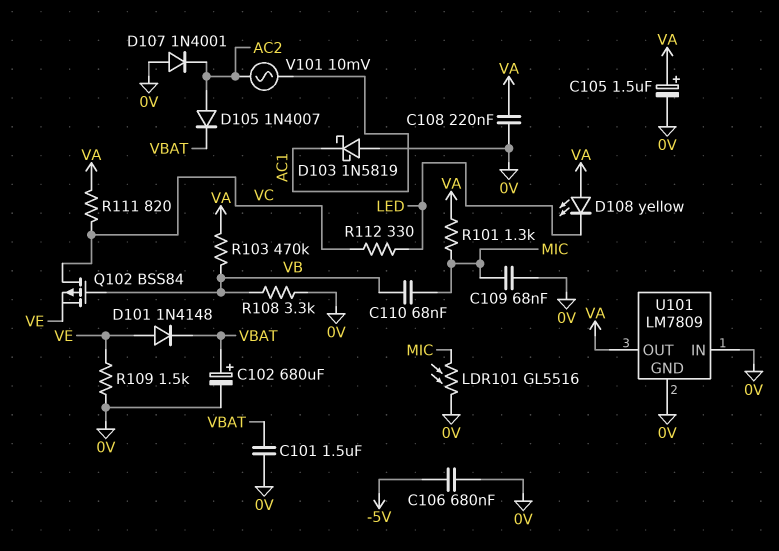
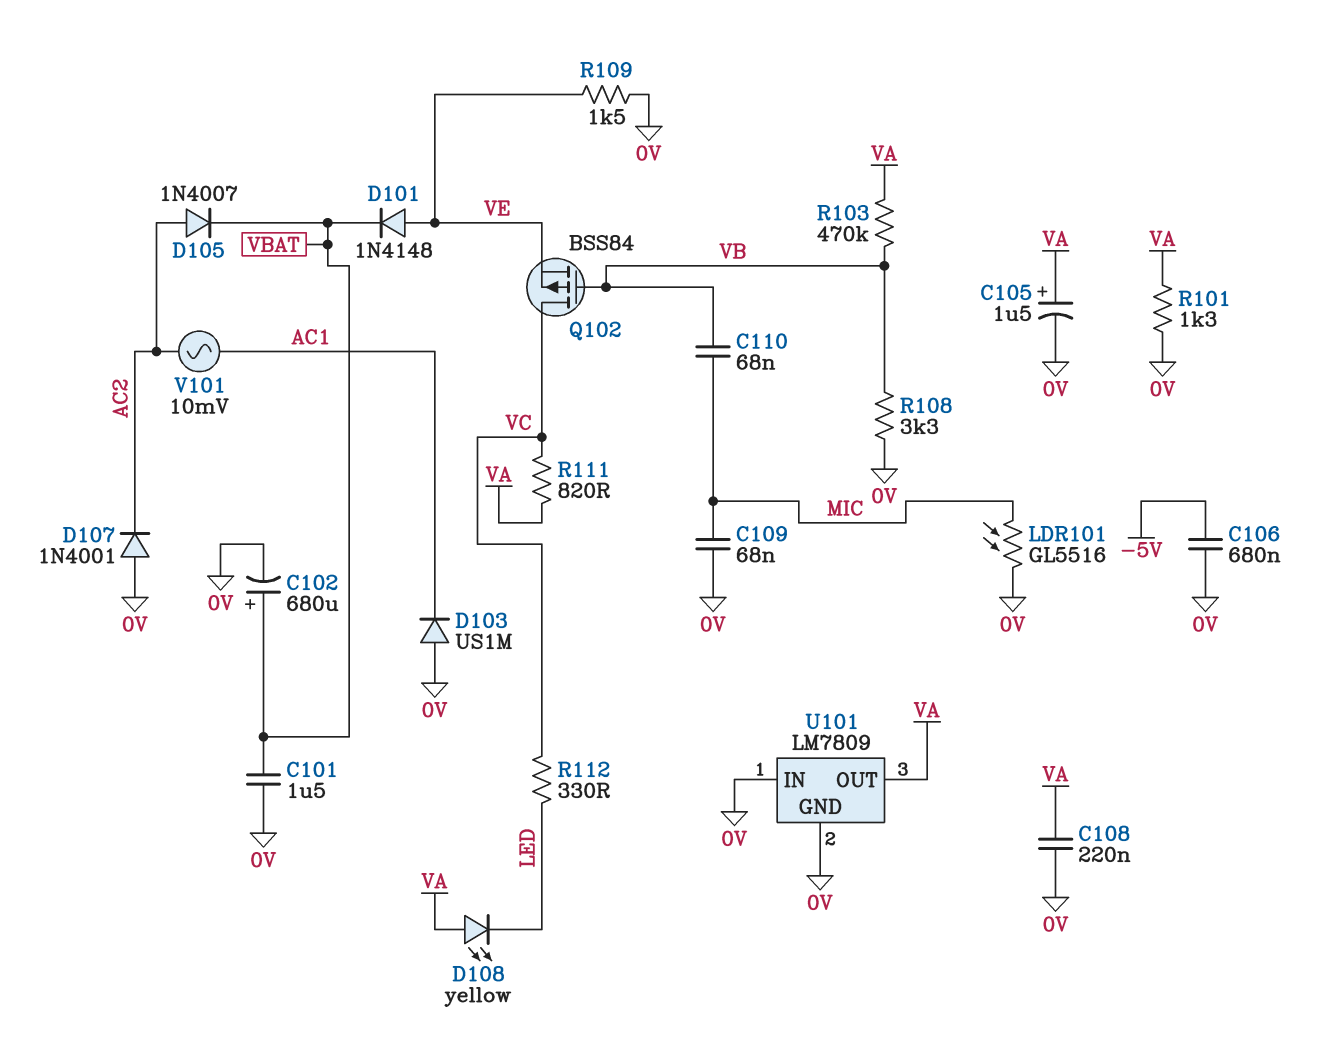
D103: schottky 1N5819 (A 0V, K AC1) -> diode US1M (A 0V, K AC1)
R101: 1.3k (MIC, VA) -> 1.3k (0V, VA)

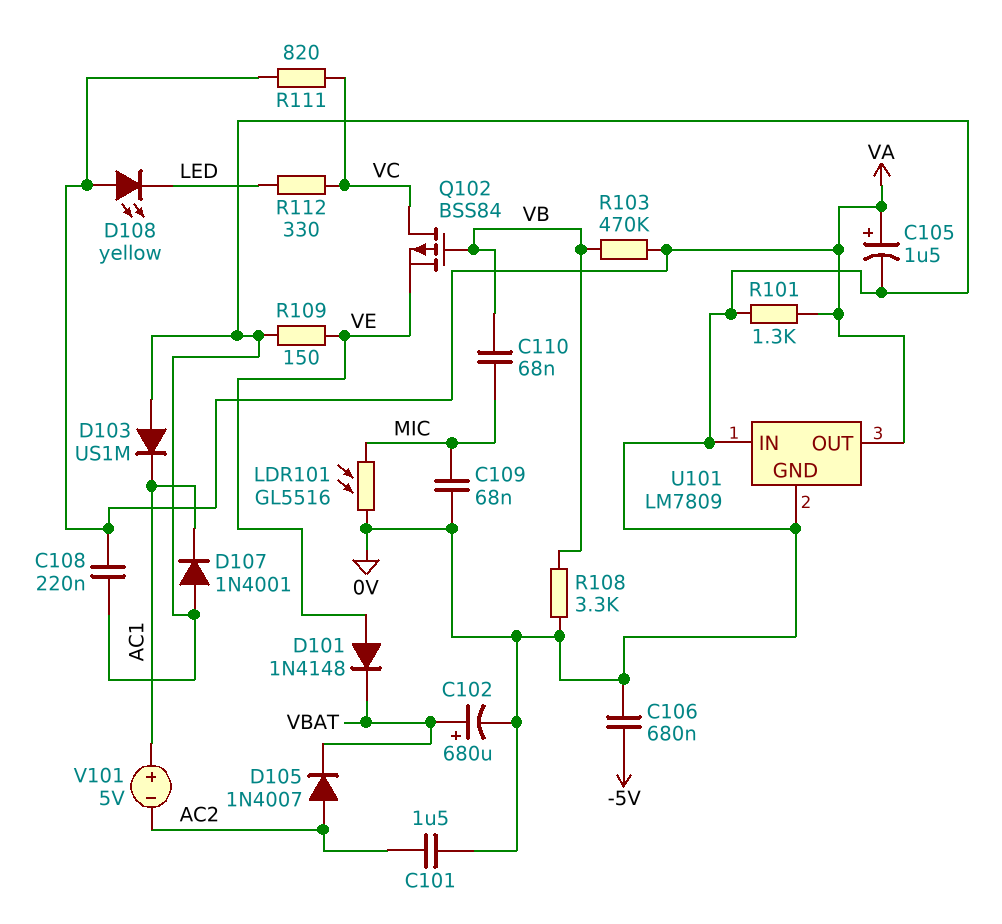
C101: 1.5uF (0V, VBAT) -> 1.5uF (0V, AC2)
D107: diode 1N4001 (A 0V, K AC2) -> diode 1N4001 (A 0V, K AC1)
R109: 1.5k (0V, VE) -> 150 (0V, VE)
V101: AC 10mV (AC1, AC2) -> 5V (plus AC1, minus AC2)

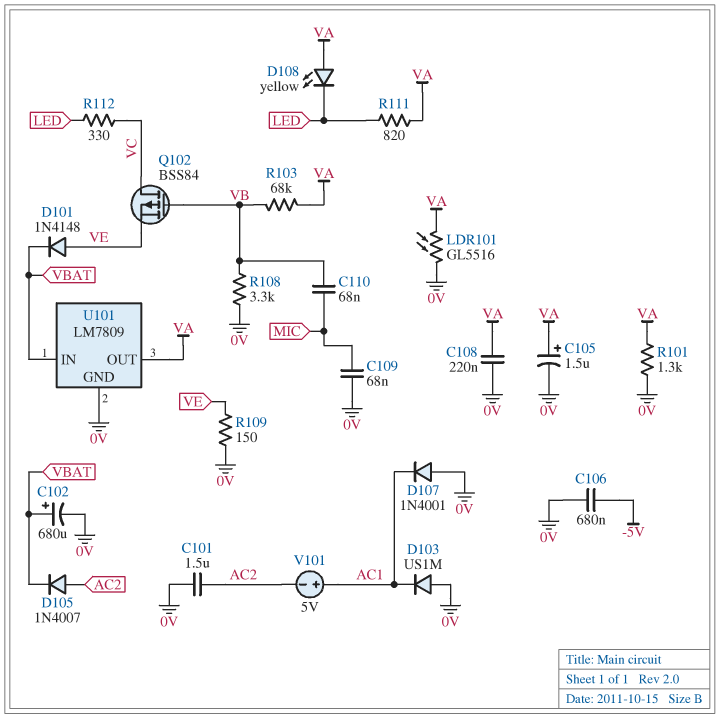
LDR101: GL5516 (0V, MIC) -> GL5516 (0V, VA)
R103: 470k (VA, VB) -> 68k (VA, VB)
R111: 820 (VA, VC) -> 820 (LED, VA)
U101 pin IN: 0V -> VBAT

